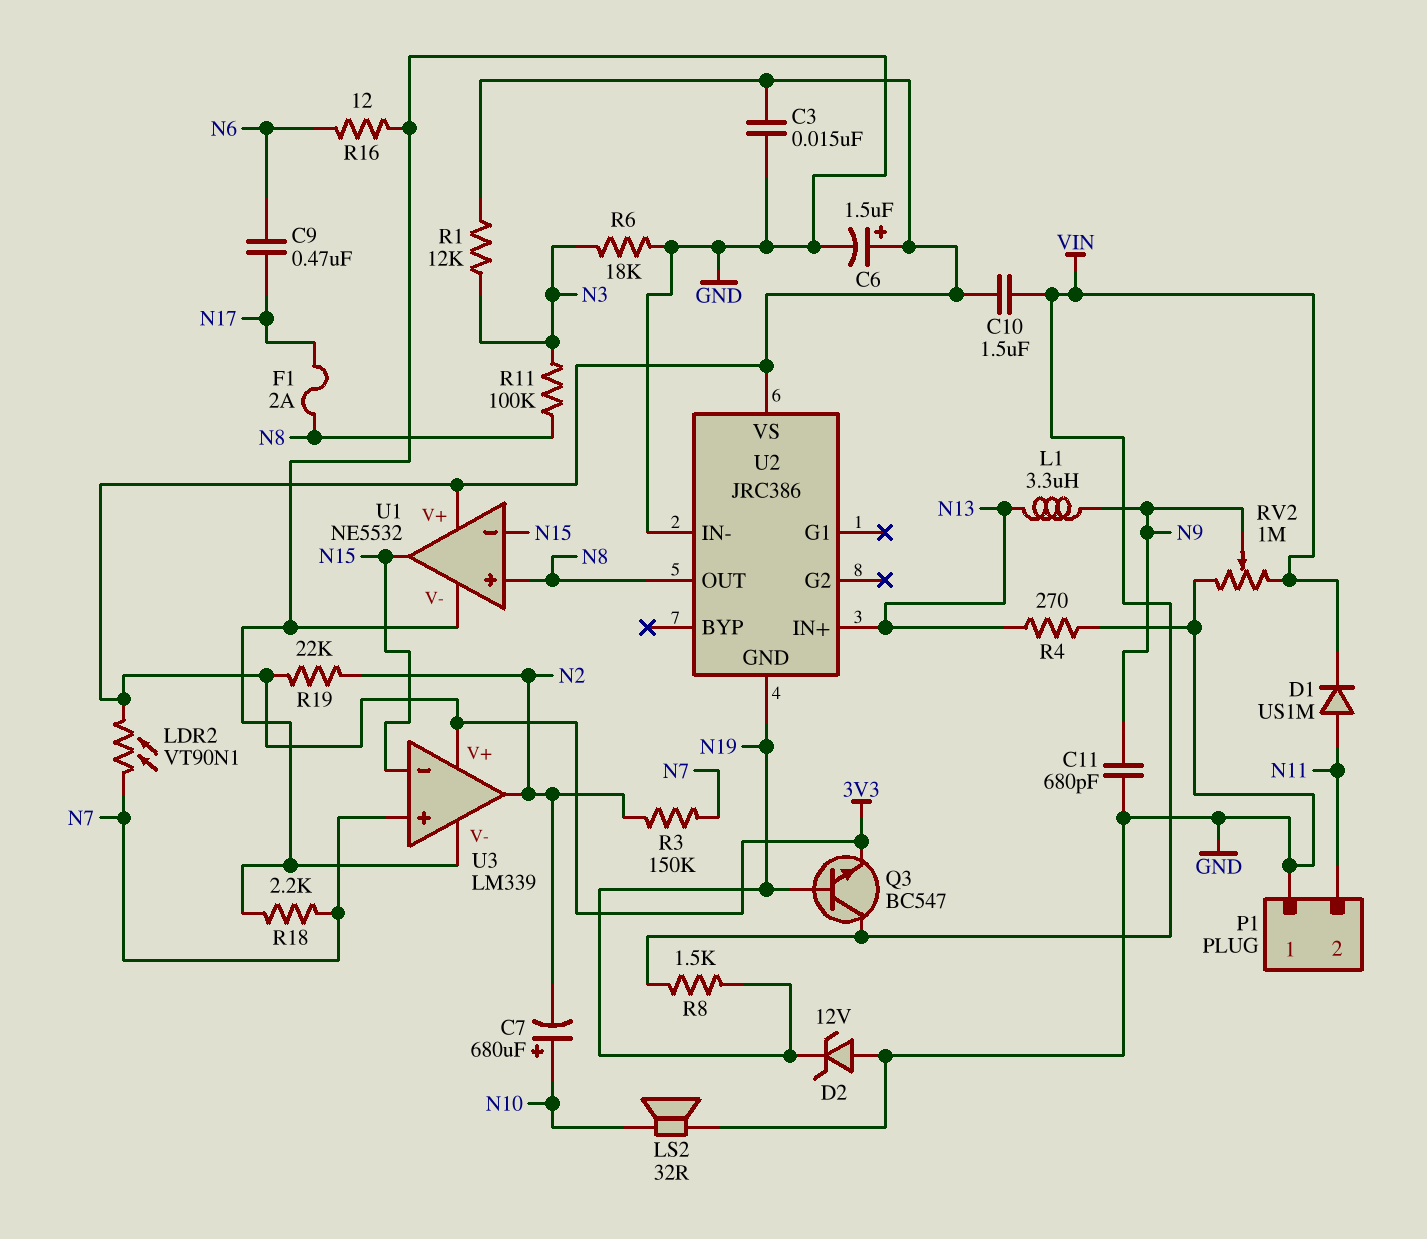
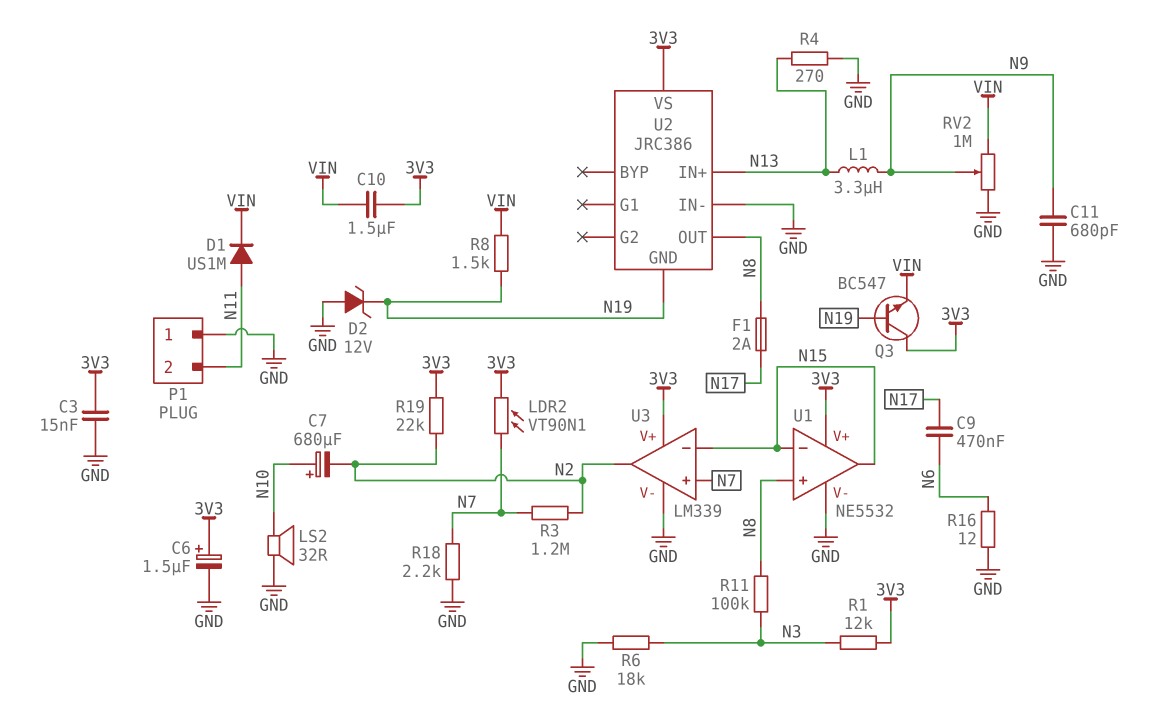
Q3: NPN BC547 (B N19, C VIN, E 3V3) -> NPN BC547 (B N19, C 3V3, E VIN)
R3: 150k (N2, N7) -> 1.2M (N2, N7)

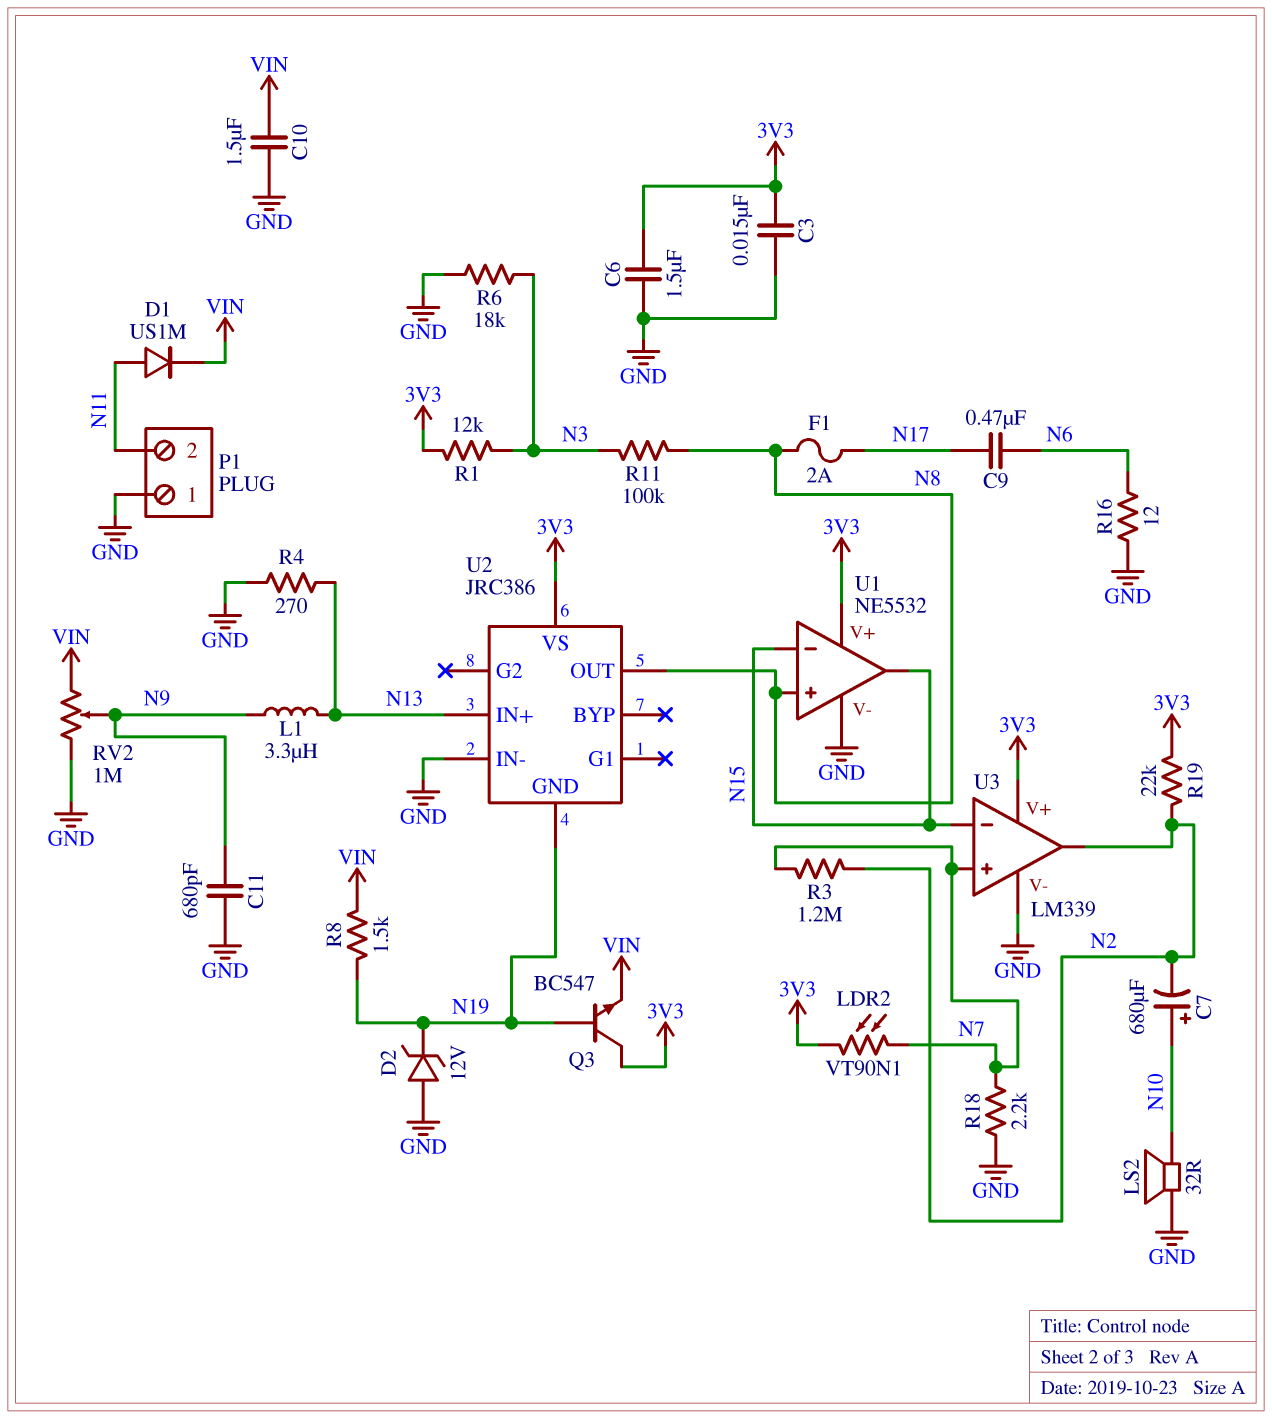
C6: 1.5uF (plus 3V3, minus GND) -> 1.5uF (3V3, GND)
C10: 1.5uF (3V3, VIN) -> 1.5uF (GND, VIN)

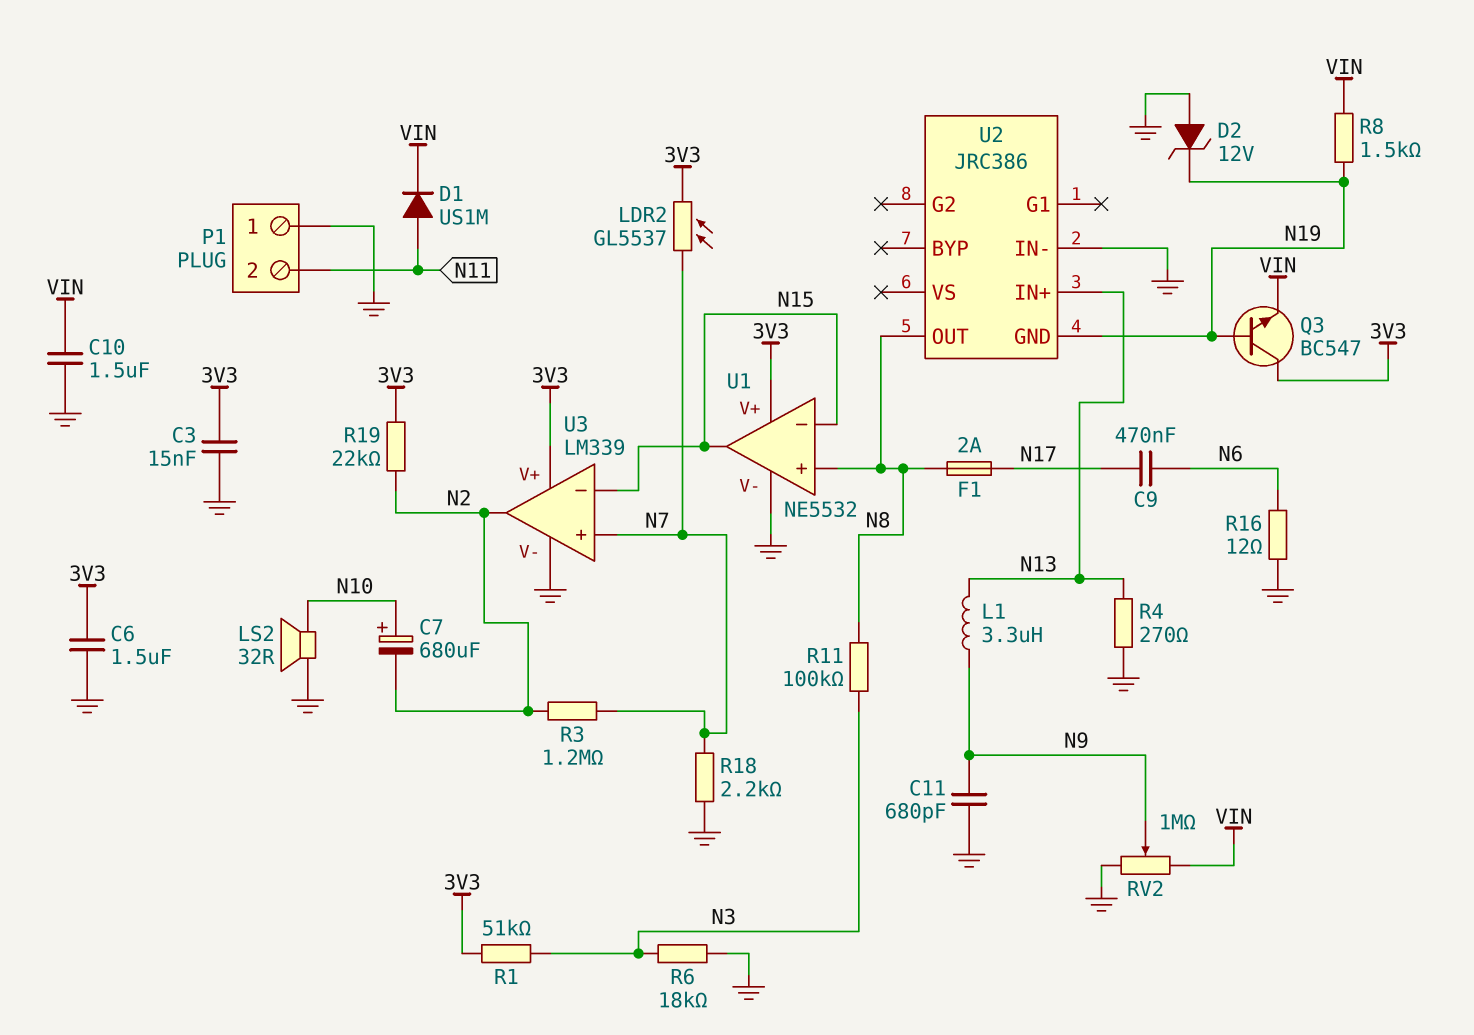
LDR2: VT90N1 (3V3, N7) -> GL5537 (3V3, N7)
R1: 12k (3V3, N3) -> 51k (3V3, N3)
U2 pin VS: 3V3 -> none

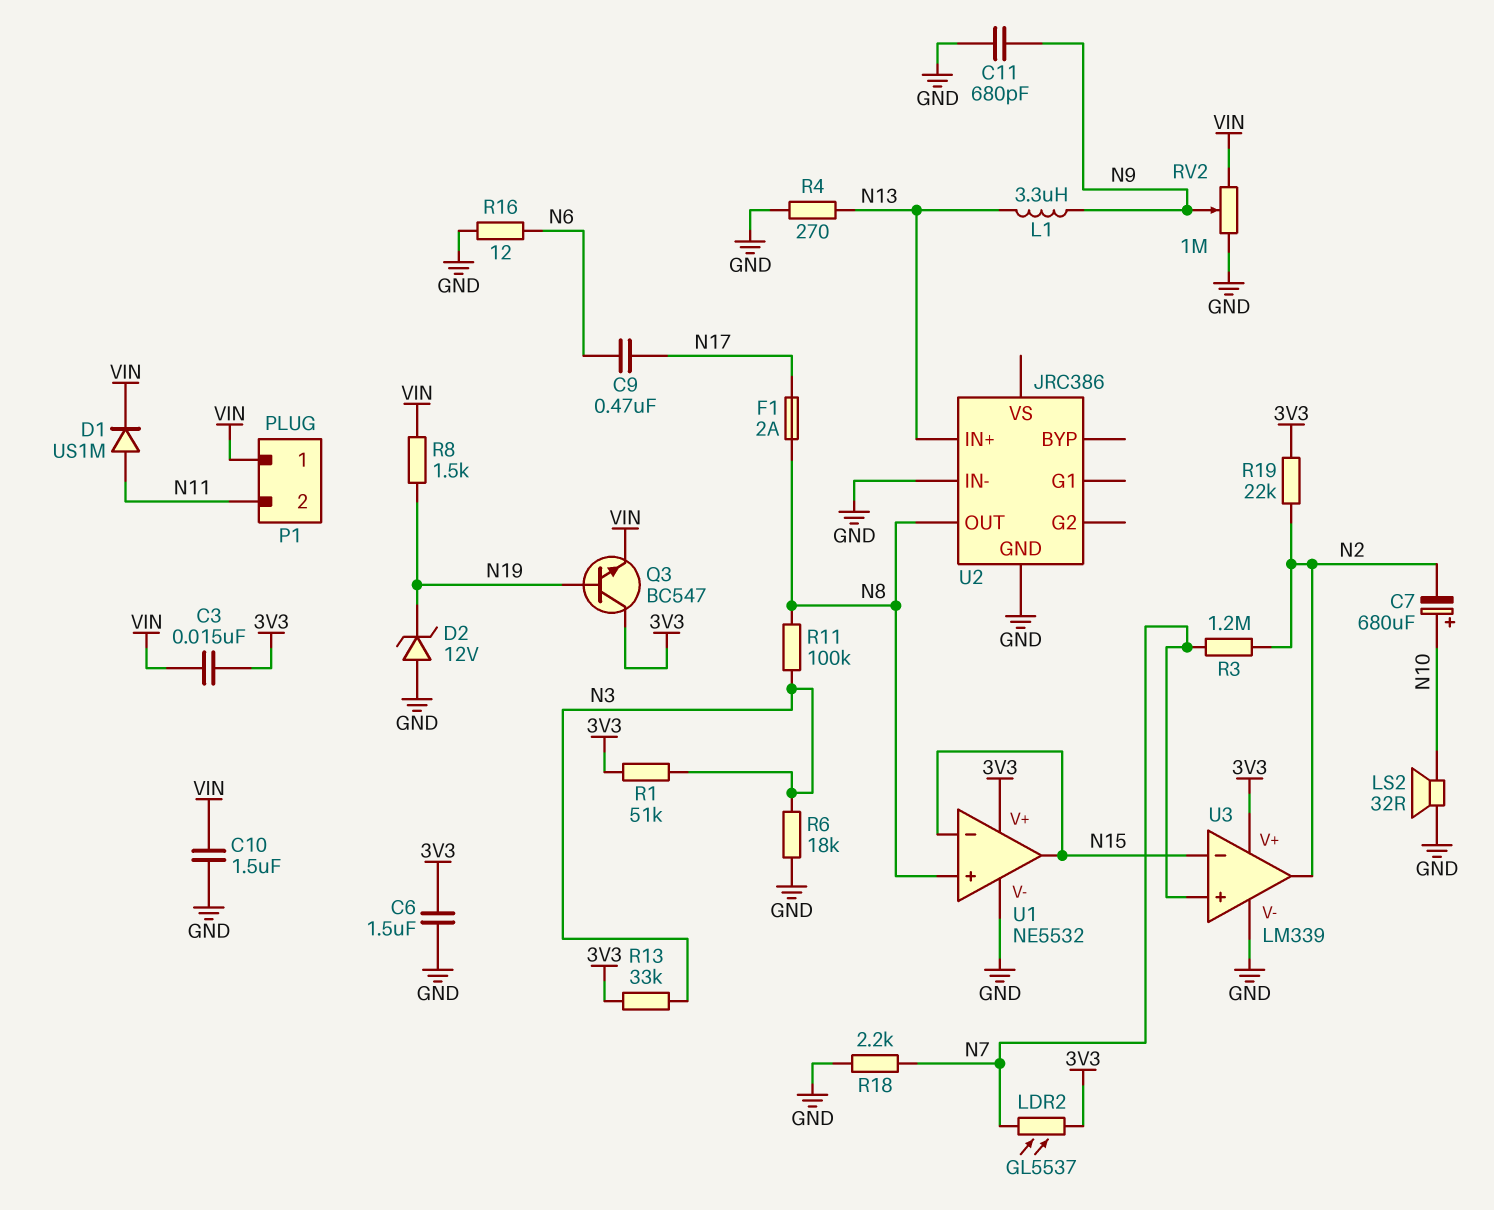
C3: 15nF (3V3, GND) -> 15nF (3V3, VIN)
P1 pin 1: GND -> VIN
R13: none -> 33k (3V3, N3)
U2 pin GND: N19 -> GND

